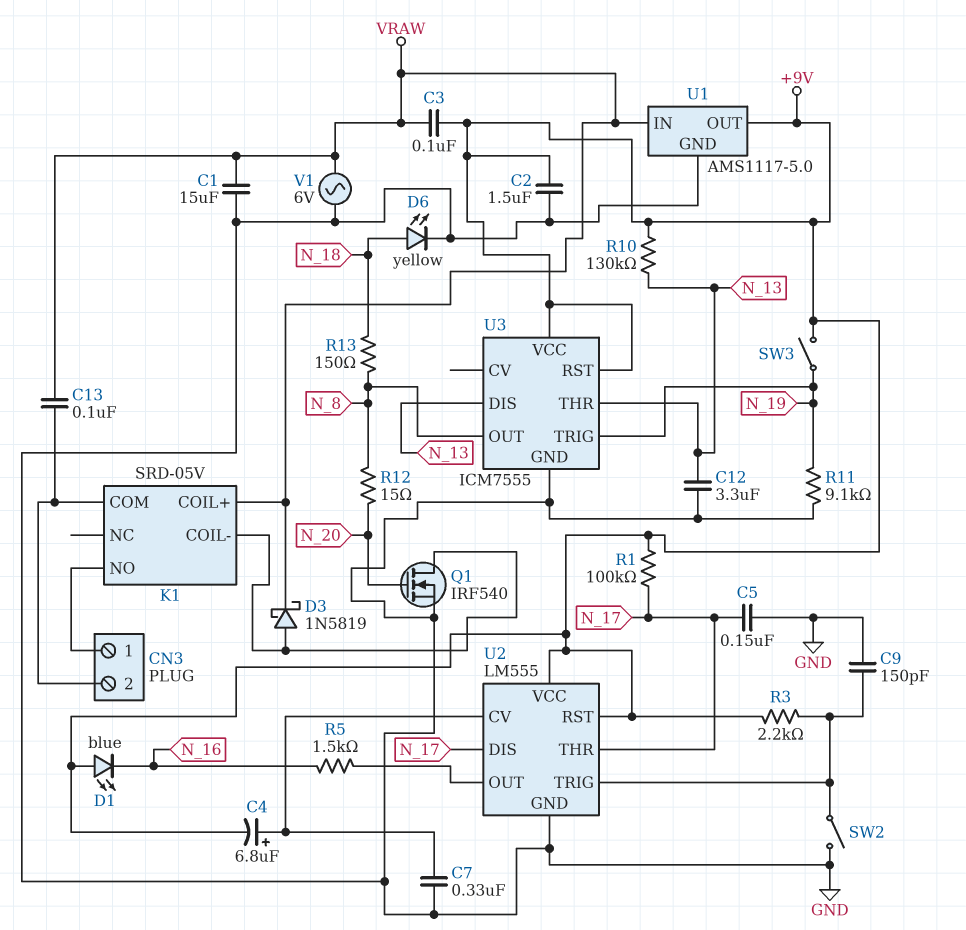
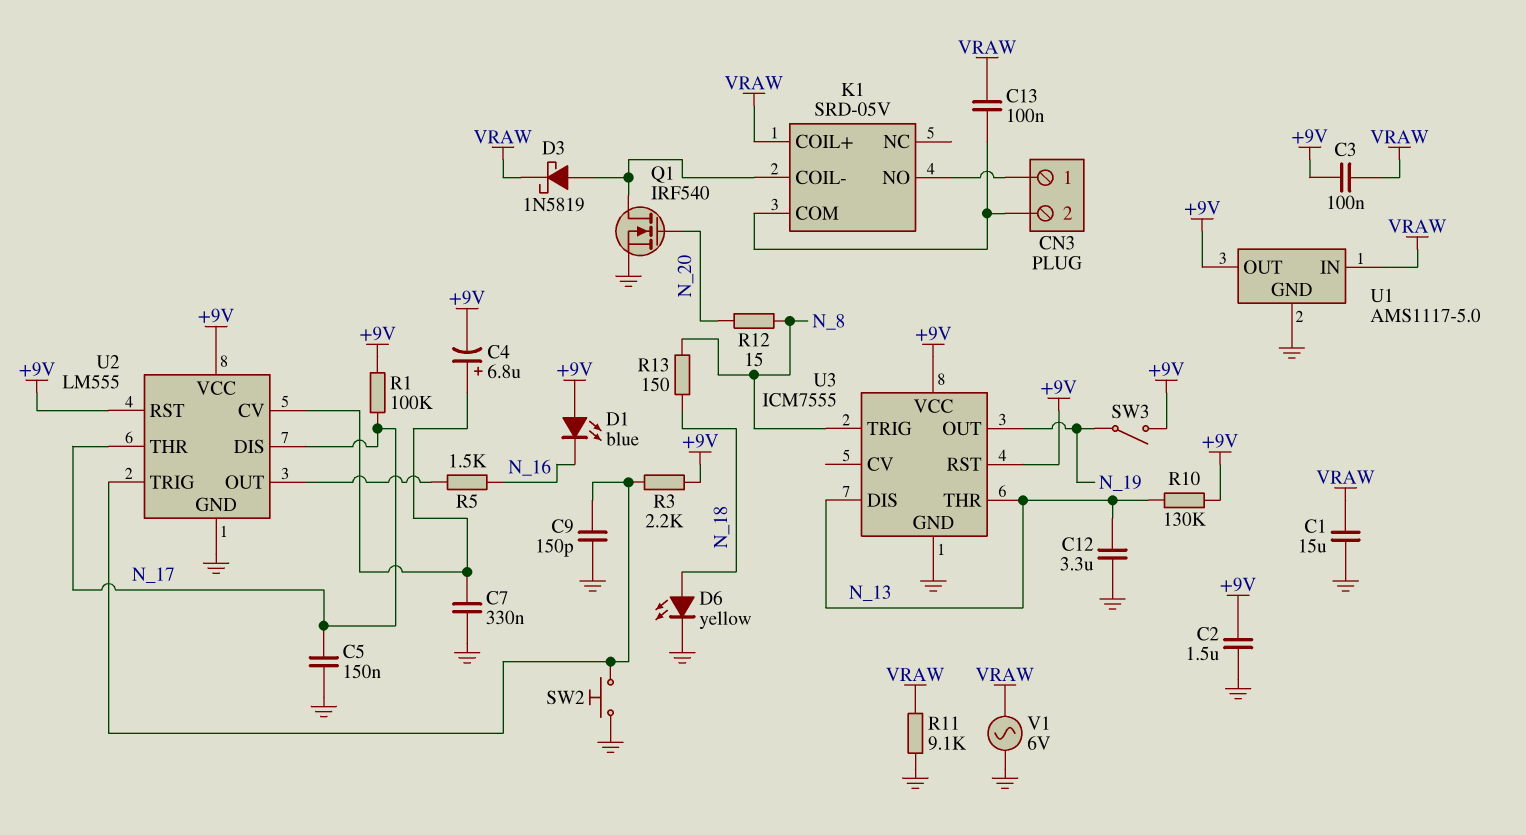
R11: 9.1k (GND, N_19) -> 9.1k (GND, VRAW)
SW2: switch (GND, U2/TRIG) -> button (GND, U2/TRIG)
U3 pin OUT: N_8 -> N_19
U3 pin TRIG: N_19 -> N_8

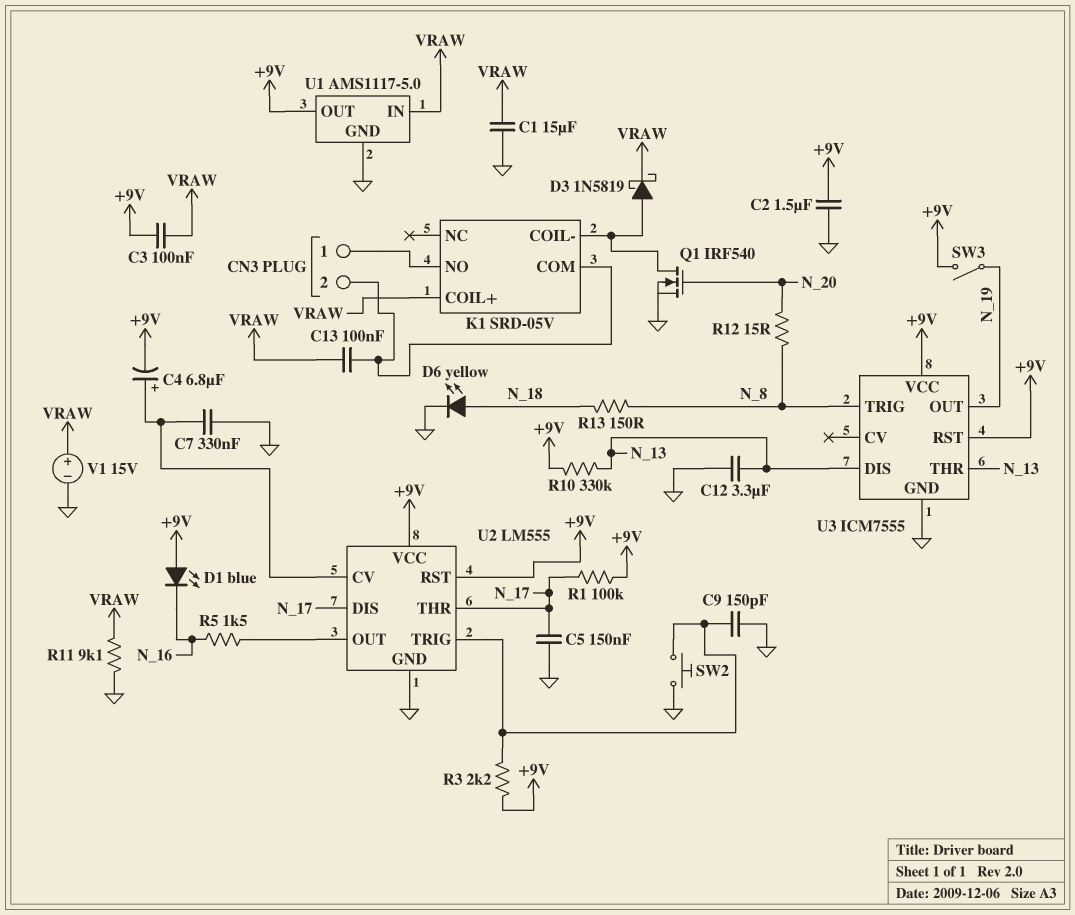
R10: 130k (+9V, N_13) -> 330k (+9V, N_13)
V1: AC 6V (GND, VRAW) -> 15V (plus VRAW, minus GND)

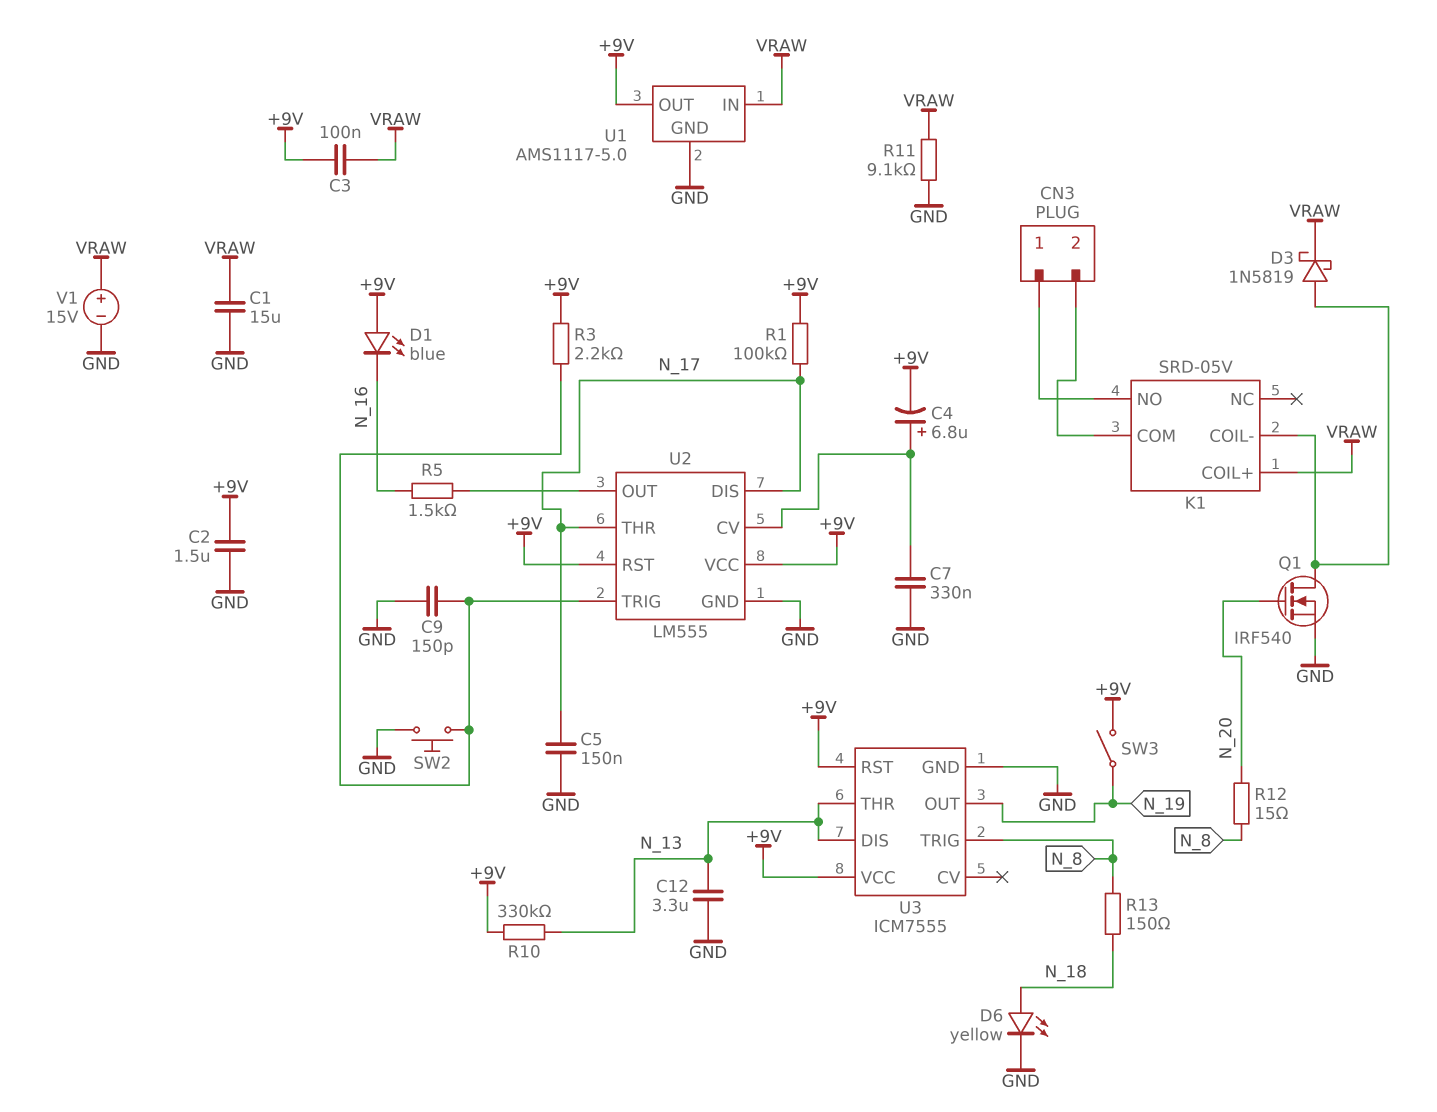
C13: 100nF (CN3/2, VRAW) -> none

